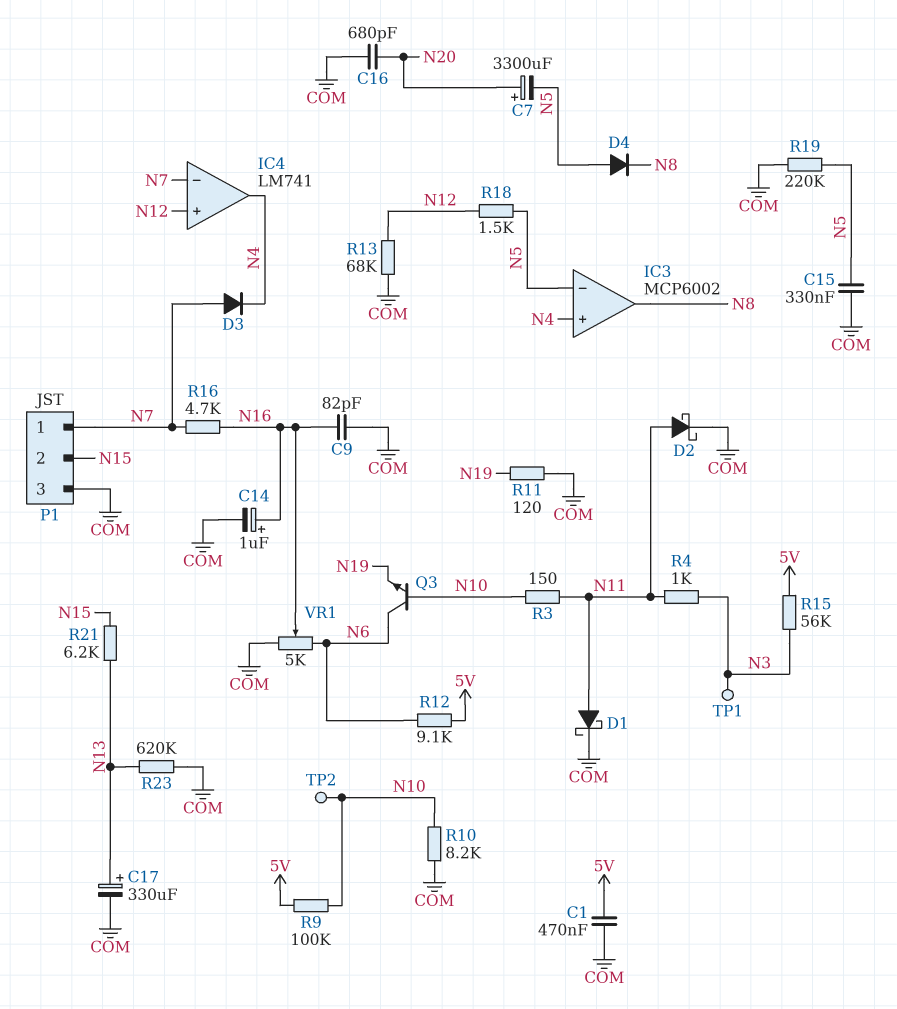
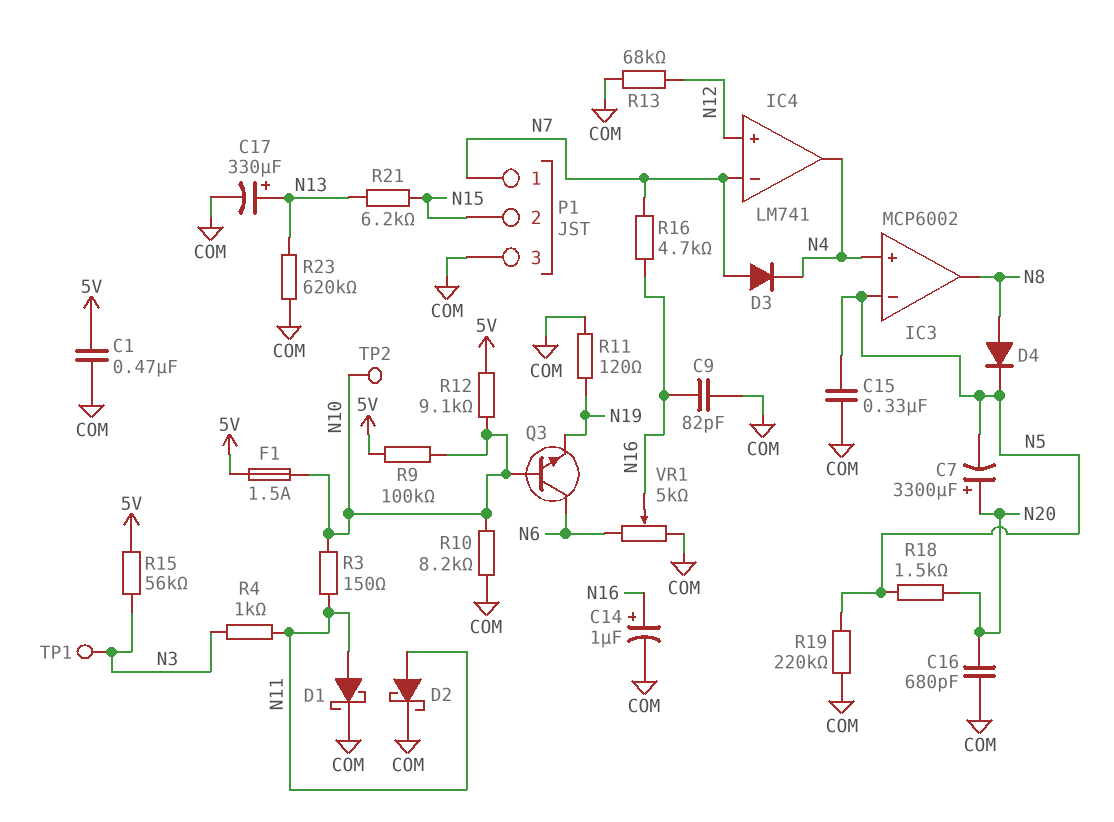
D4: diode (A N5, K N8) -> diode (A N8, K N5)
F1: none -> 1.5A (5V, N10)
R12: 9.1k (5V, N6) -> 9.1k (5V, N10)
R18: 1.5k (N5, N12) -> 1.5k (N5, N20)

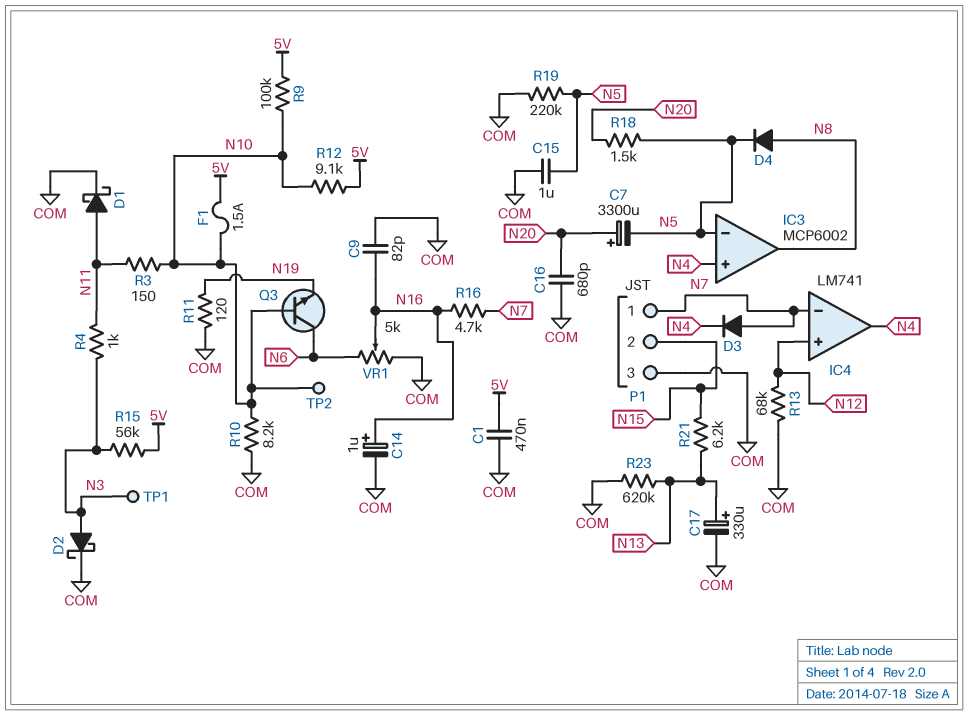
C15: 330nF (COM, N5) -> 1uF (COM, N5)
D2: schottky (A N11, K COM) -> schottky (A N3, K COM)

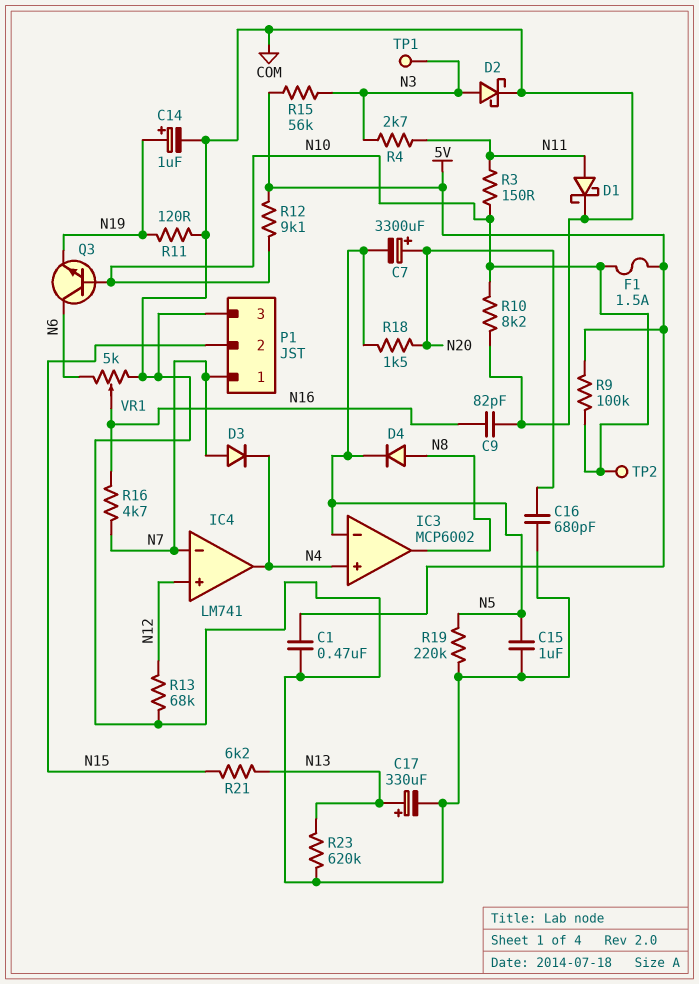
C14: 1uF (plus N16, minus COM) -> 1uF (plus N19, minus COM)
R4: 1k (N3, N11) -> 2.7k (N3, N11)

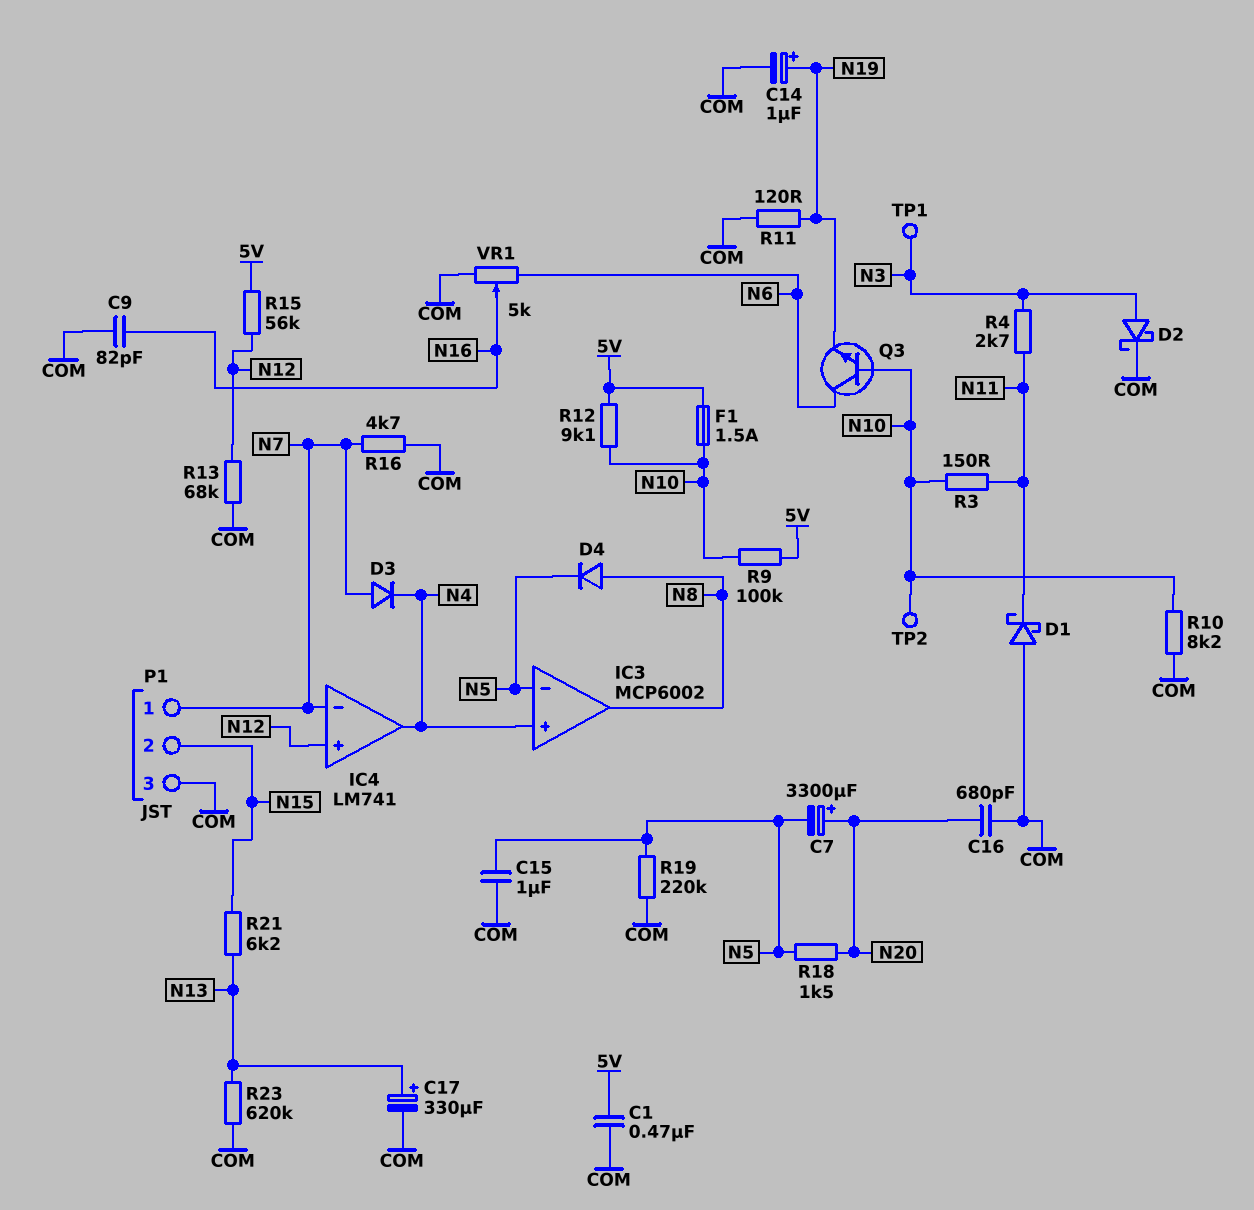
D1: schottky (A N11, K COM) -> schottky (A COM, K N11)
R15: 56k (5V, N3) -> 56k (5V, N12)
R16: 4.7k (N7, N16) -> 4.7k (COM, N7)

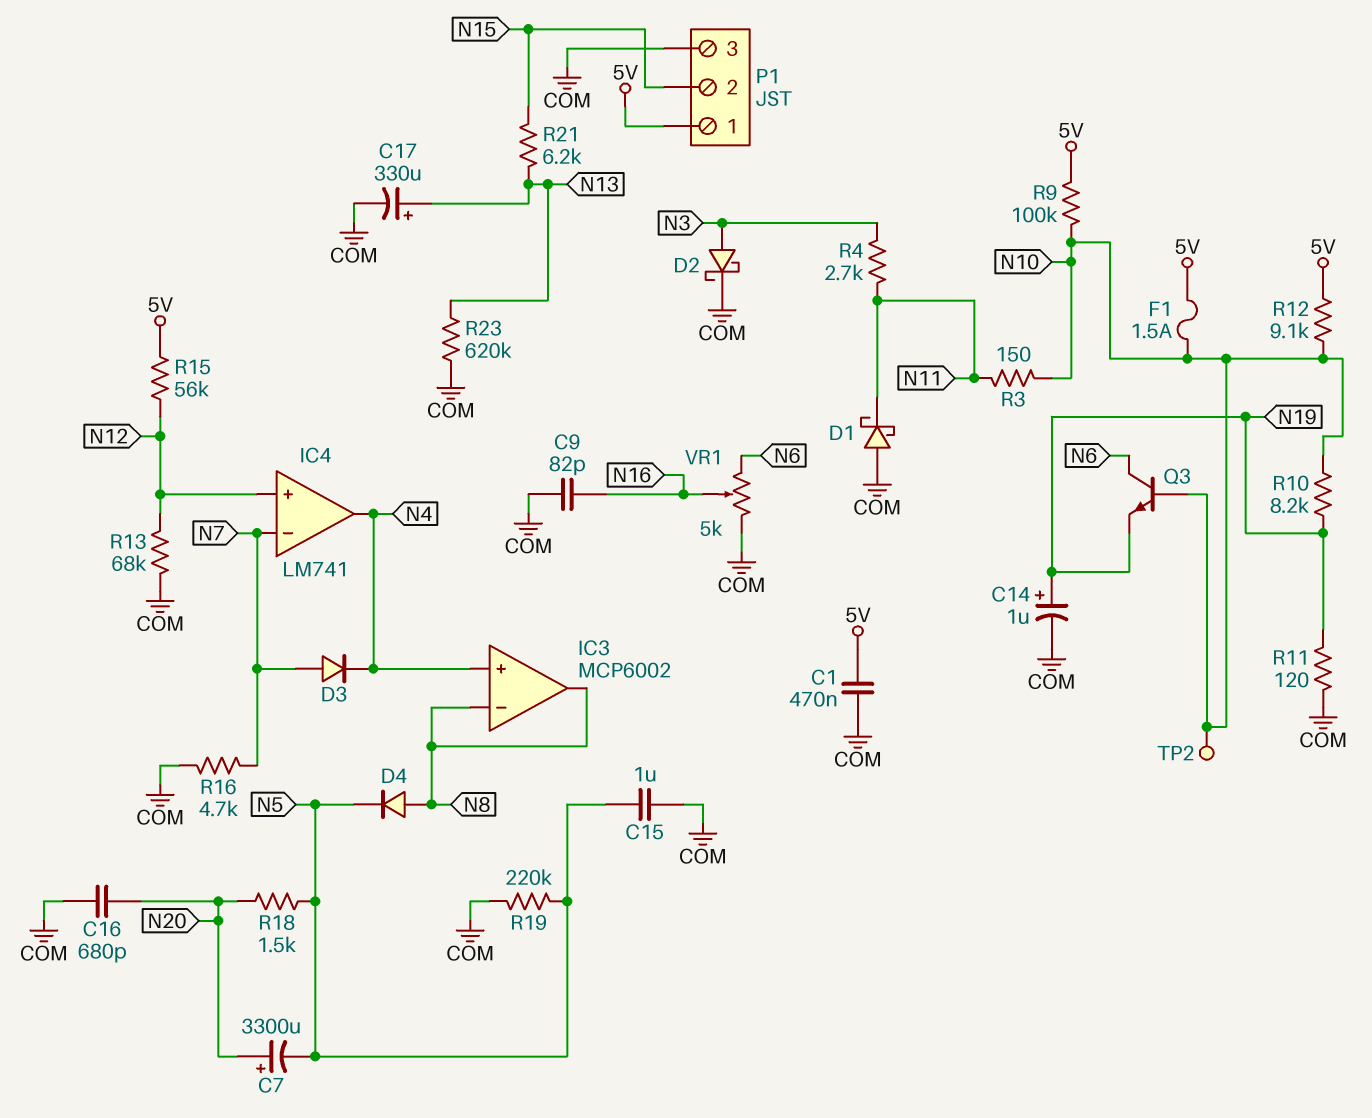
IC3 pin in-: N5 -> N8
P1 pin 1: N7 -> 5V
R10: 8.2k (COM, N10) -> 8.2k (N10, N19)
TP1: test point (N3) -> none

